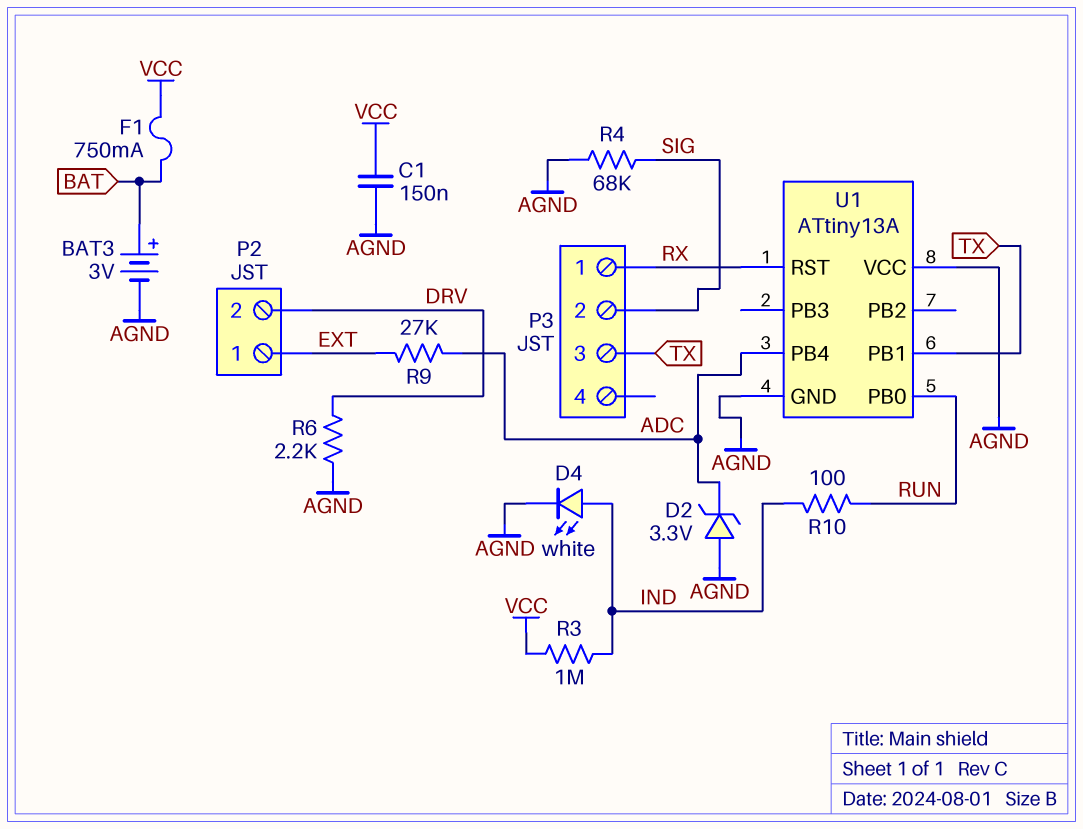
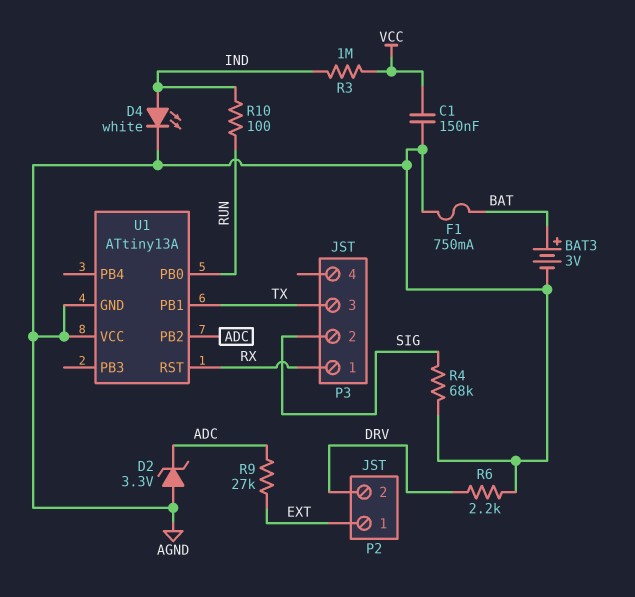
F1: 750mA (BAT, VCC) -> 750mA (AGND, BAT)
U1 pin PB2: none -> ADC
U1 pin PB4: ADC -> none

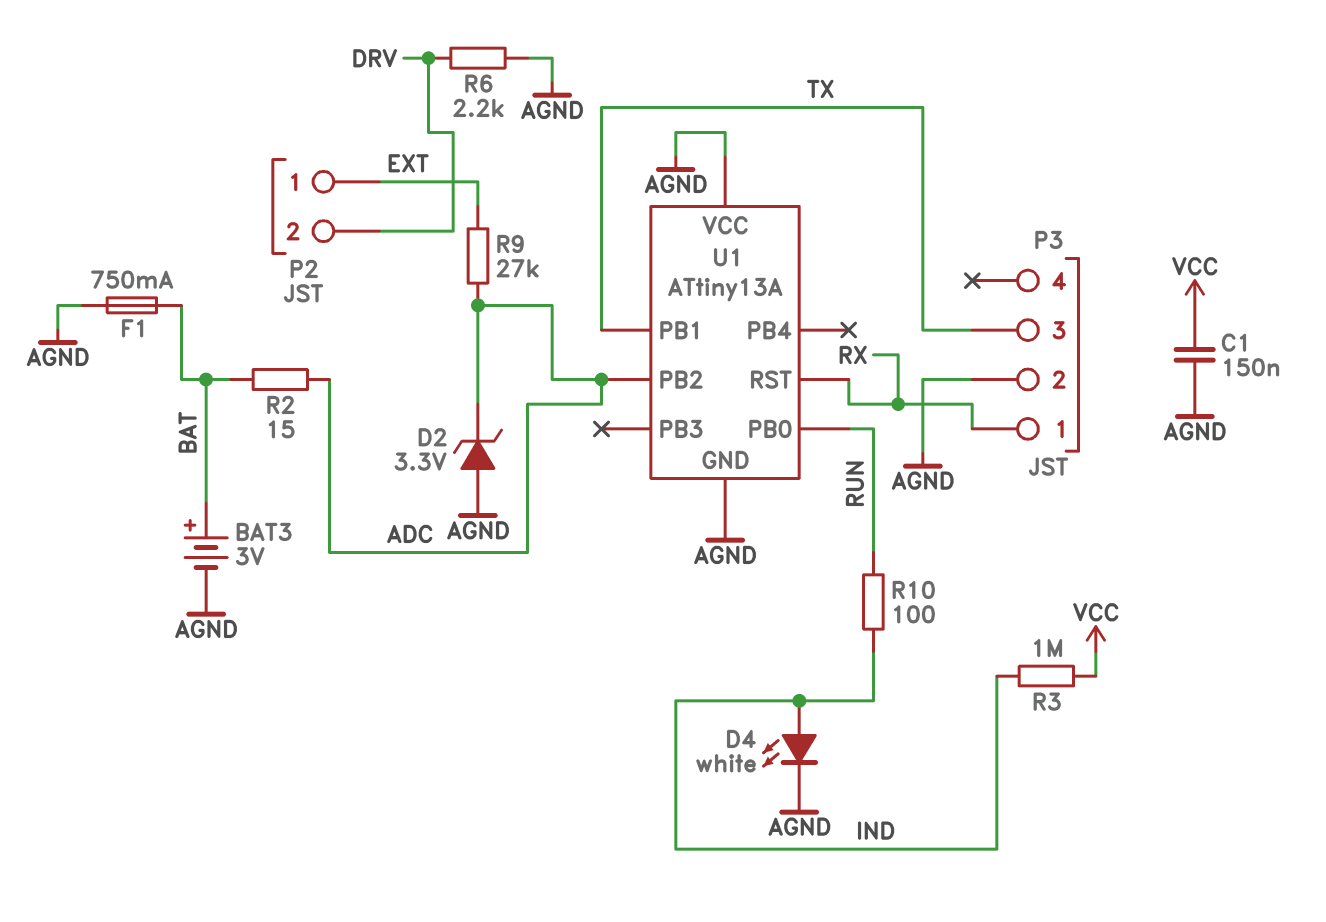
P3 pin 2: SIG -> AGND
R2: none -> 15 (ADC, BAT)
R4: 68k (AGND, SIG) -> none

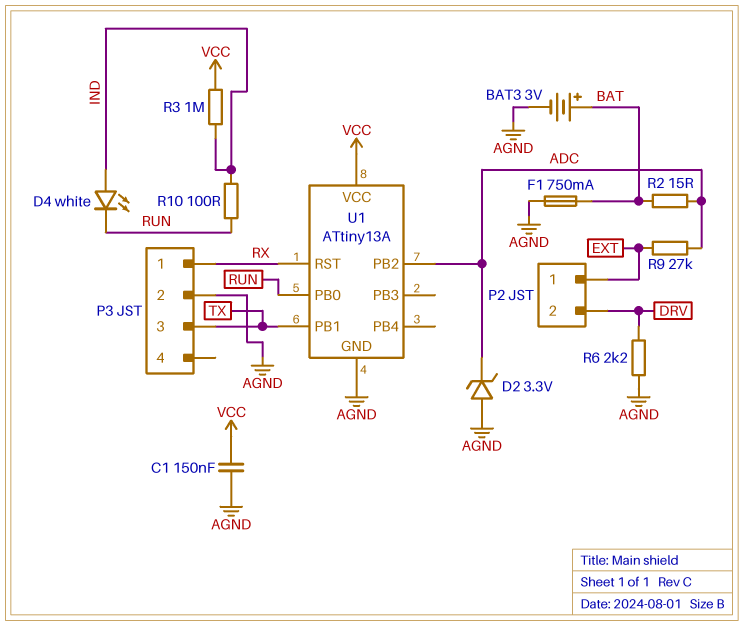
D4: LED white (A IND, K AGND) -> LED white (A IND, K RUN)
U1 pin VCC: AGND -> VCC

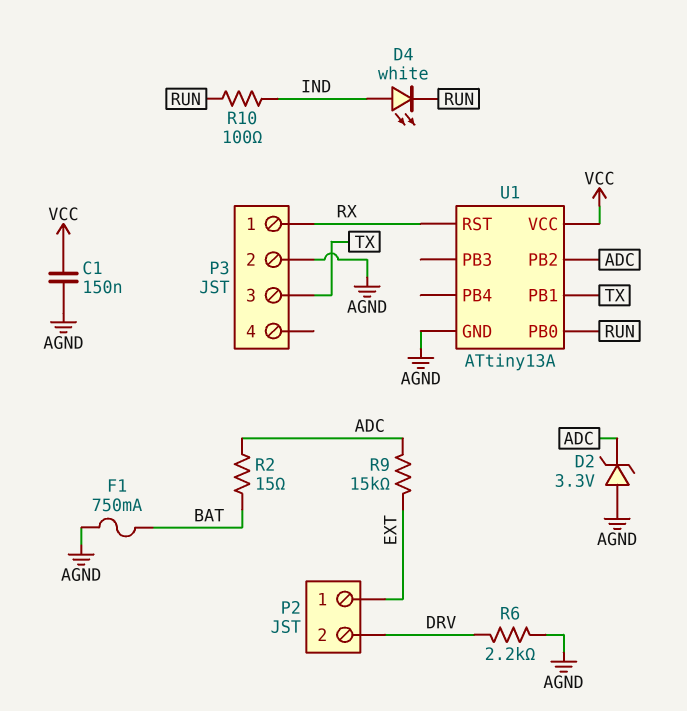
BAT3: 3V (plus BAT, minus AGND) -> none
R3: 1M (IND, VCC) -> none
R9: 27k (ADC, EXT) -> 15k (ADC, EXT)

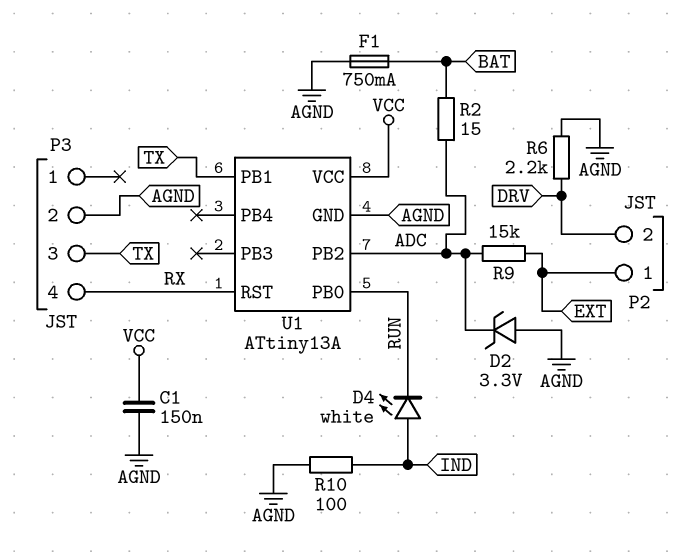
P3 pin 1: RX -> none
P3 pin 4: none -> RX
R10: 100 (IND, RUN) -> 100 (AGND, IND)

